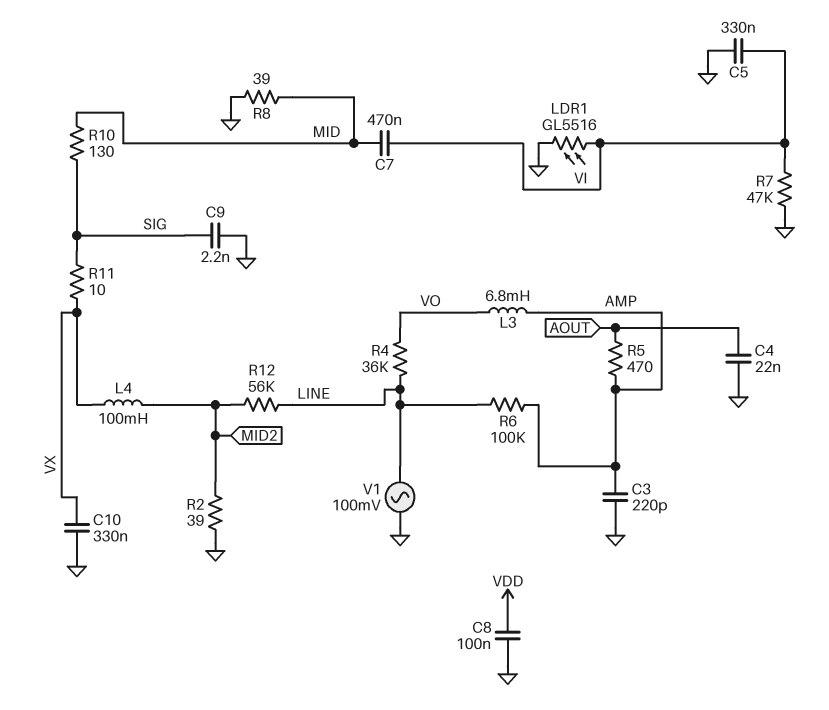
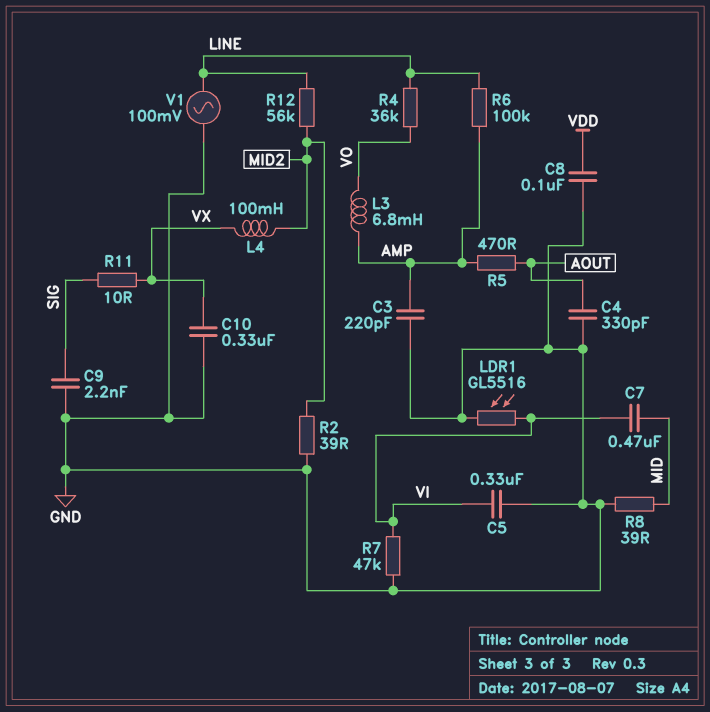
C4: 22nF (AOUT, GND) -> 330pF (AOUT, GND)
R10: 130 (MID, SIG) -> none

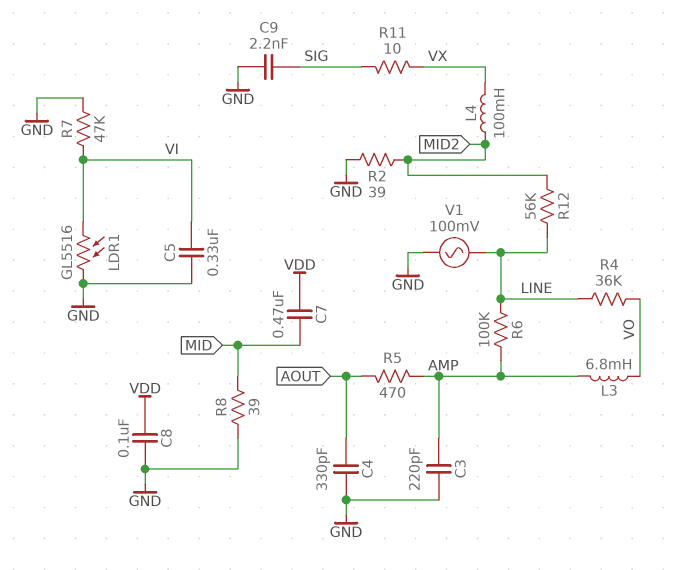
C7: 470nF (MID, VI) -> 470nF (MID, VDD)
C10: 330nF (GND, VX) -> none

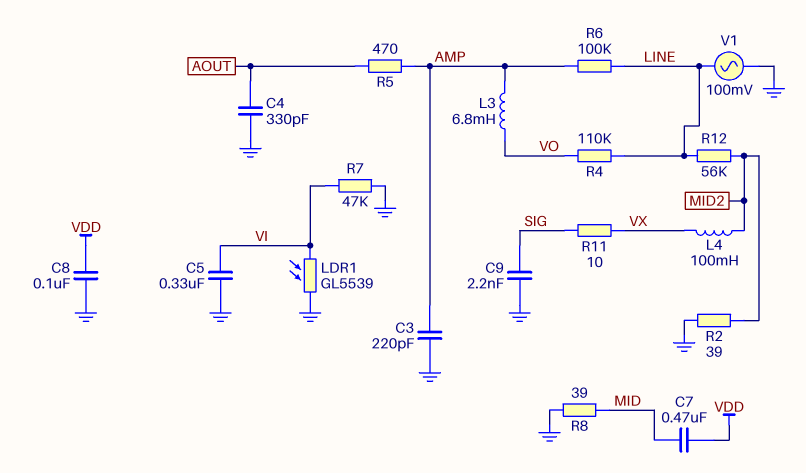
LDR1: GL5516 (GND, VI) -> GL5539 (GND, VI)
R4: 36k (LINE, VO) -> 110k (LINE, VO)

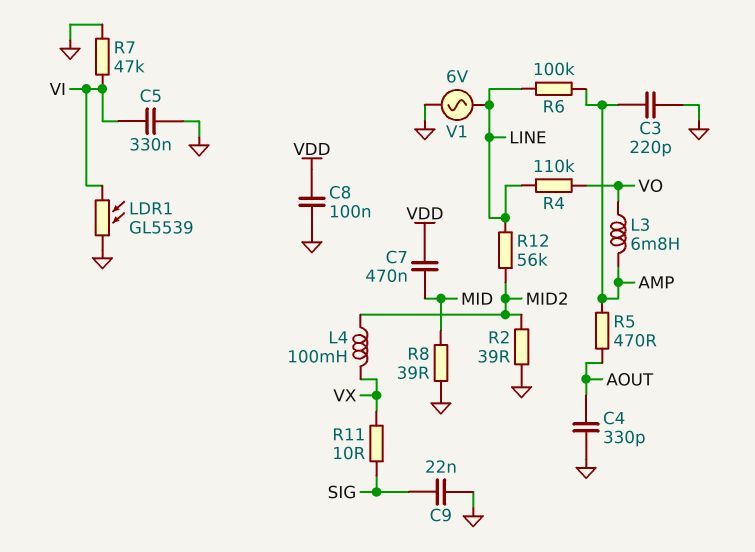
C9: 2.2nF (GND, SIG) -> 22nF (GND, SIG)
V1: AC 100mV (GND, LINE) -> AC 6V (GND, LINE)

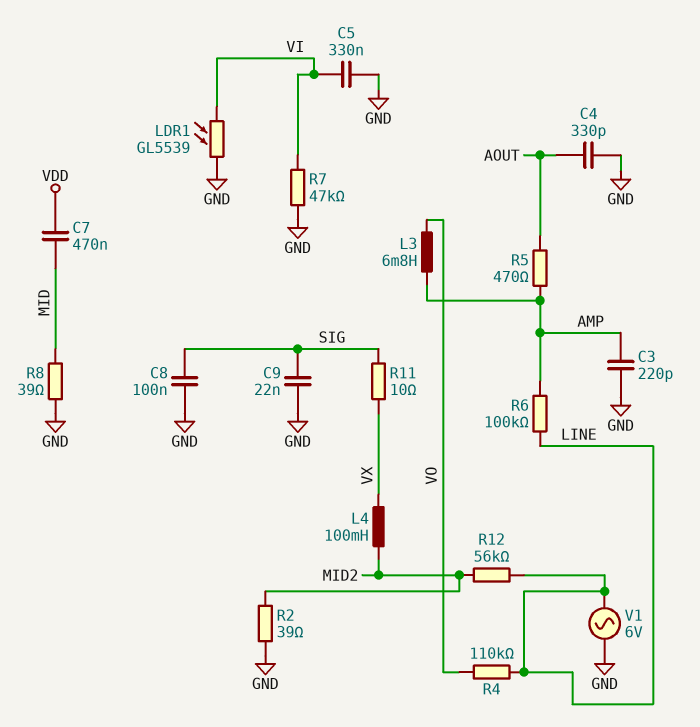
C8: 100nF (GND, VDD) -> 100nF (GND, SIG)

